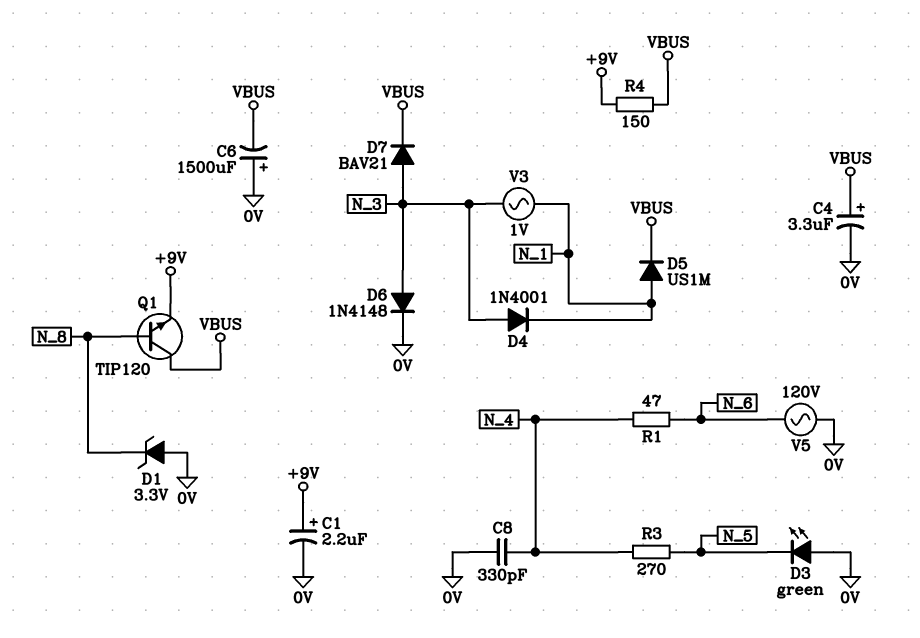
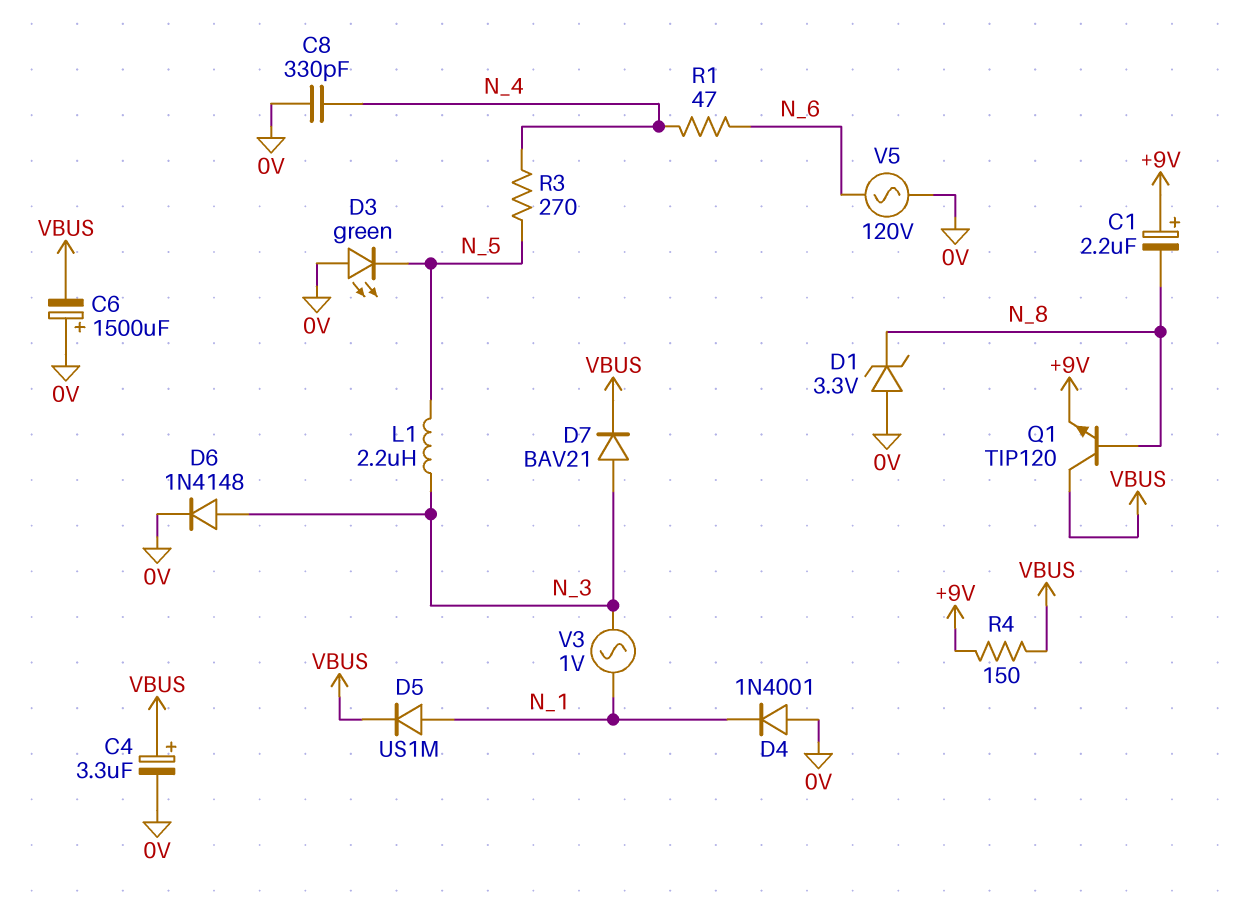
C1: 2.2uF (plus +9V, minus 0V) -> 2.2uF (plus +9V, minus N_8)
D4: diode 1N4001 (A N_3, K N_1) -> diode 1N4001 (A 0V, K N_1)
L1: none -> 2.2uH (N_3, N_5)

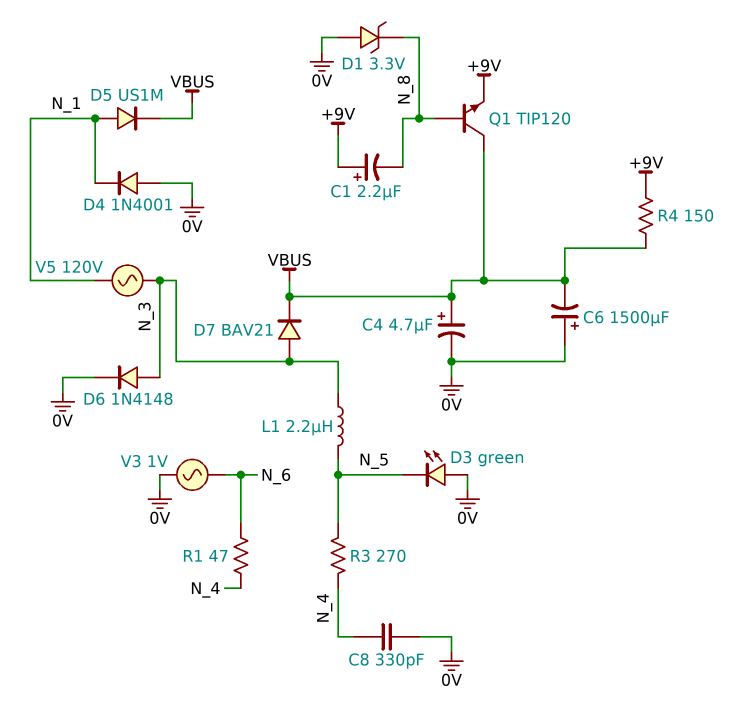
C4: 3.3uF (plus VBUS, minus 0V) -> 4.7uF (plus VBUS, minus 0V)
V3: AC 1V (N_1, N_3) -> AC 1V (0V, N_6)
V5: AC 120V (0V, N_6) -> AC 120V (N_1, N_3)

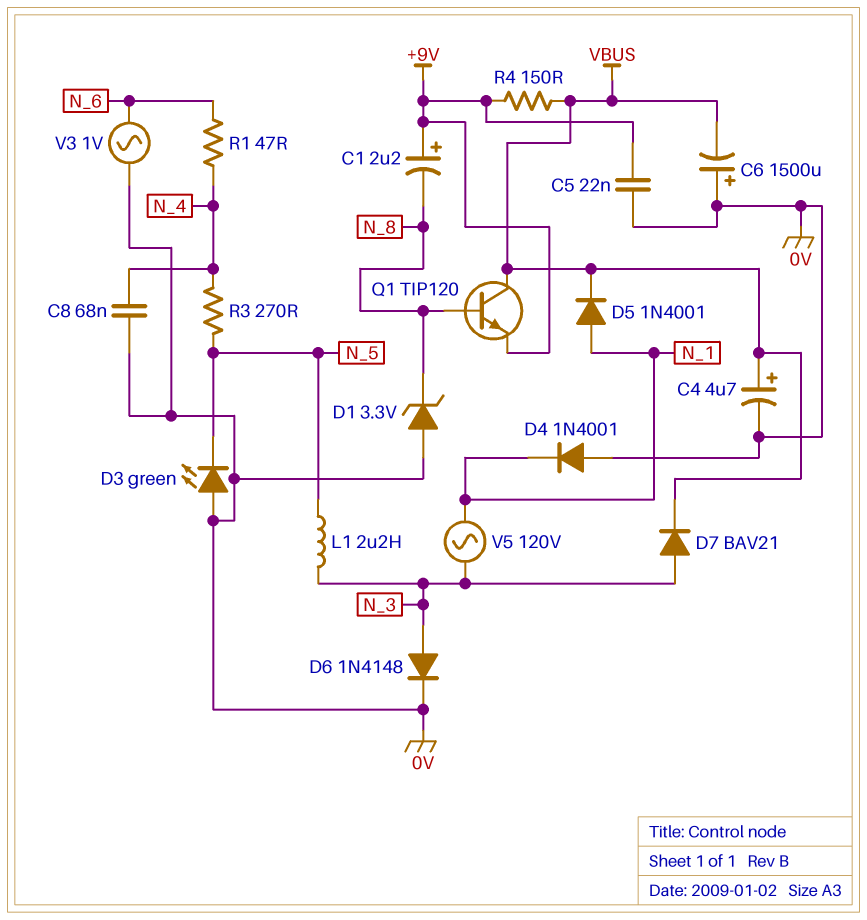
C5: none -> 22nF (+9V, 0V)
C8: 330pF (0V, N_4) -> 68nF (0V, N_4)
D5: diode US1M (A N_1, K VBUS) -> diode 1N4001 (A N_1, K VBUS)

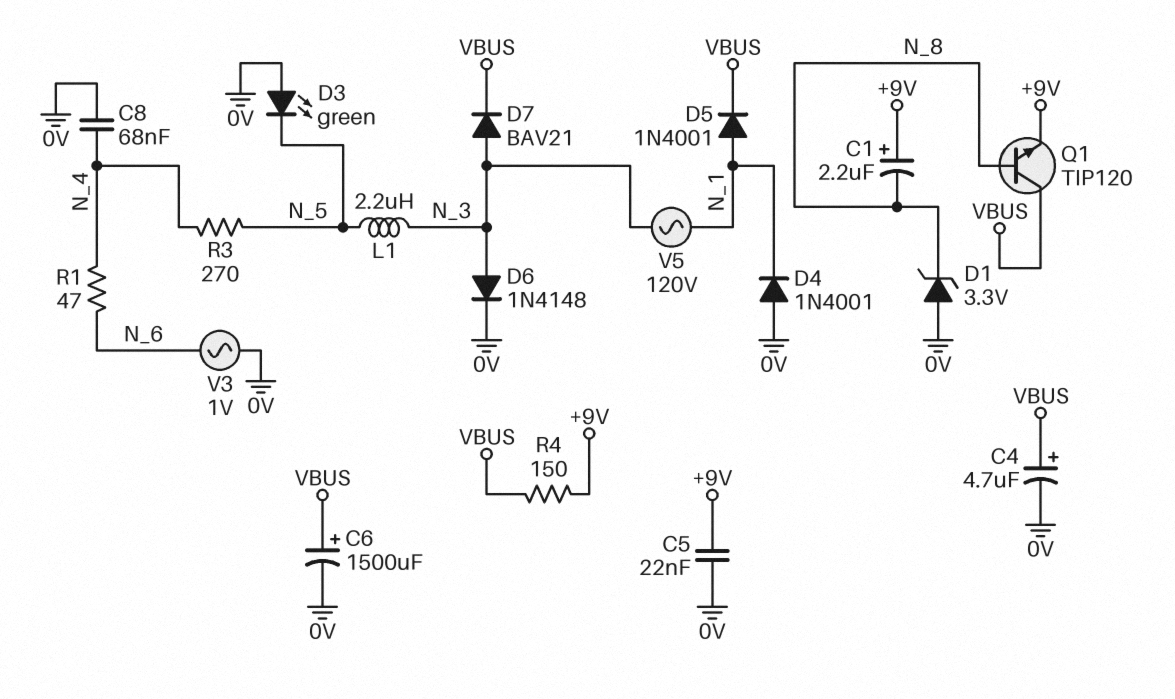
C6: 1500uF (plus 0V, minus VBUS) -> 1500uF (plus VBUS, minus 0V)

